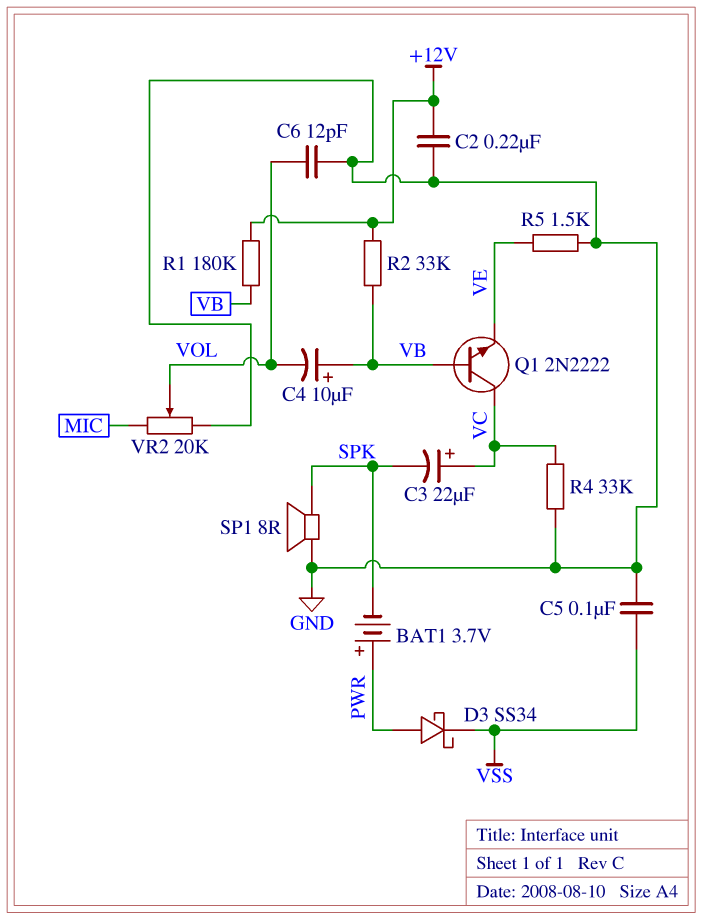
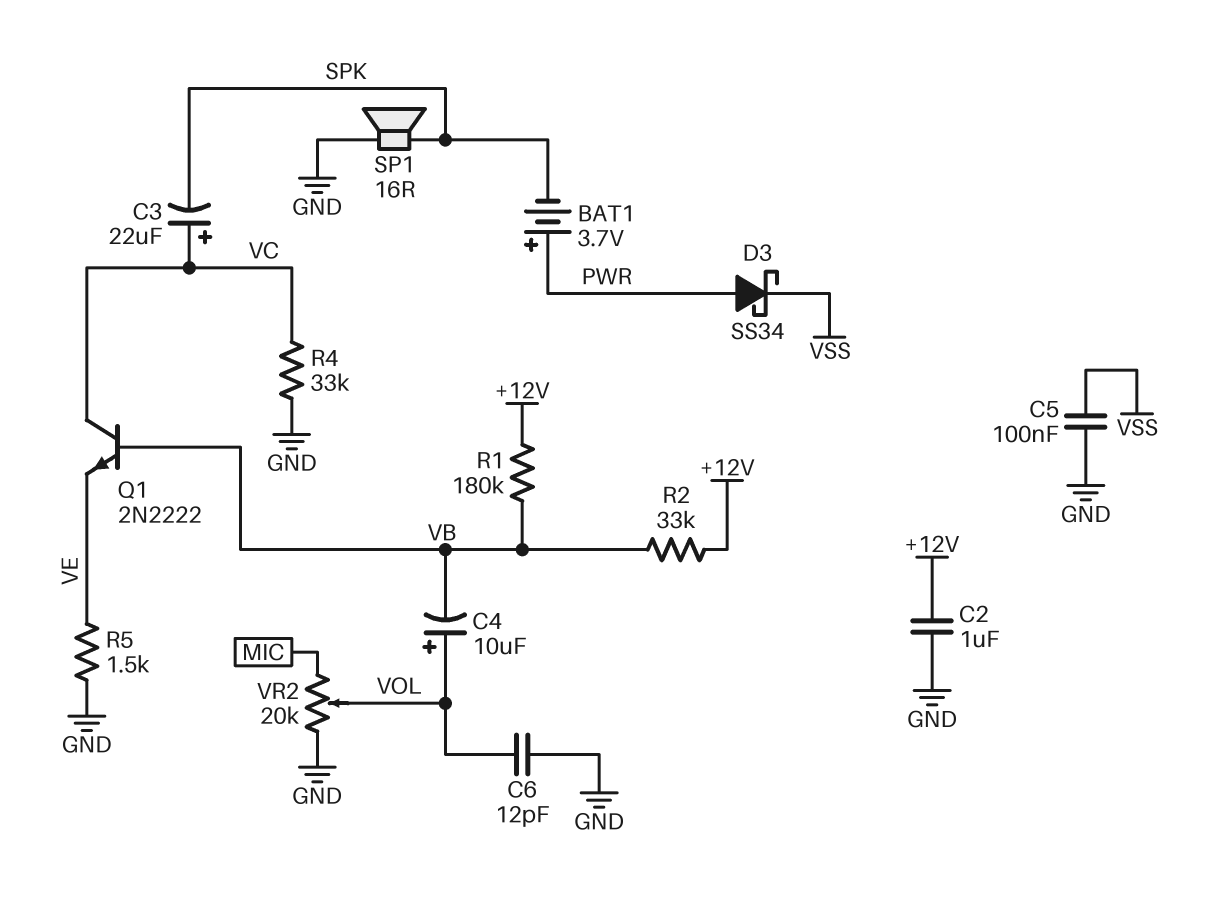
C2: 220nF (+12V, GND) -> 1uF (+12V, GND)
C4: 10uF (plus VB, minus VOL) -> 10uF (plus VOL, minus VB)
SP1: speaker 8R (GND, SPK) -> speaker 16R (GND, SPK)

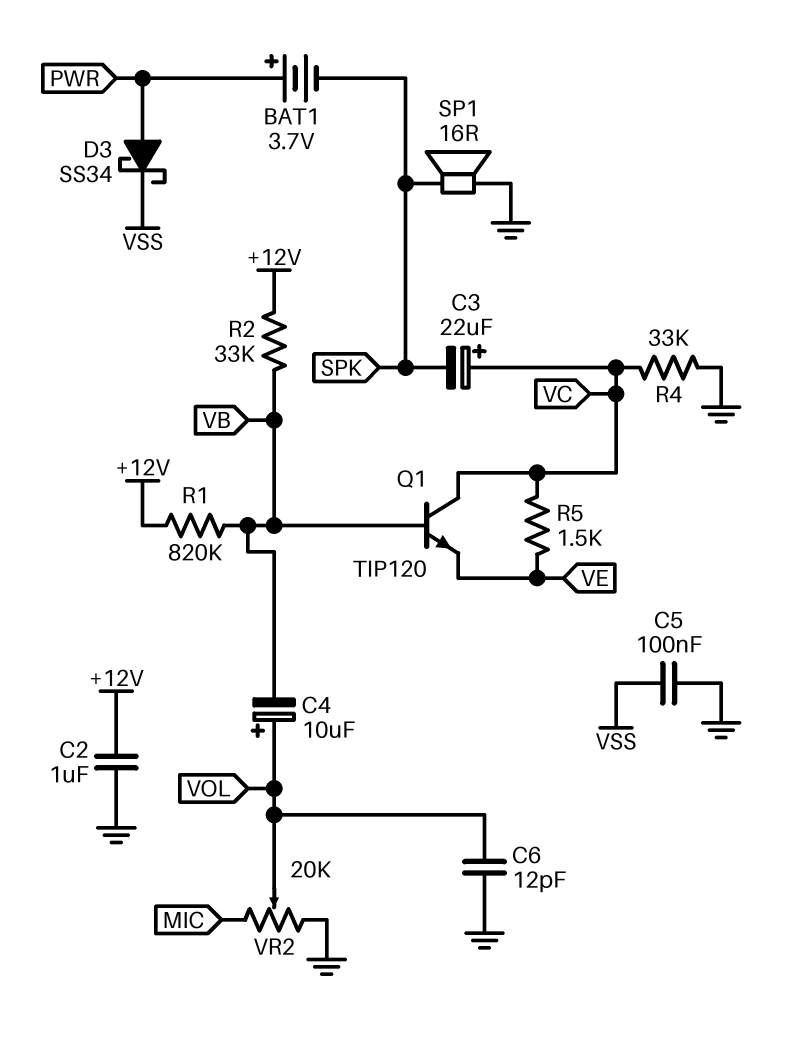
Q1: NPN 2N2222 (B VB, C VC, E VE) -> NPN TIP120 (B VB, C VC, E VE)
R1: 180k (+12V, VB) -> 820k (+12V, VB)
R5: 1.5k (GND, VE) -> 1.5k (VC, VE)

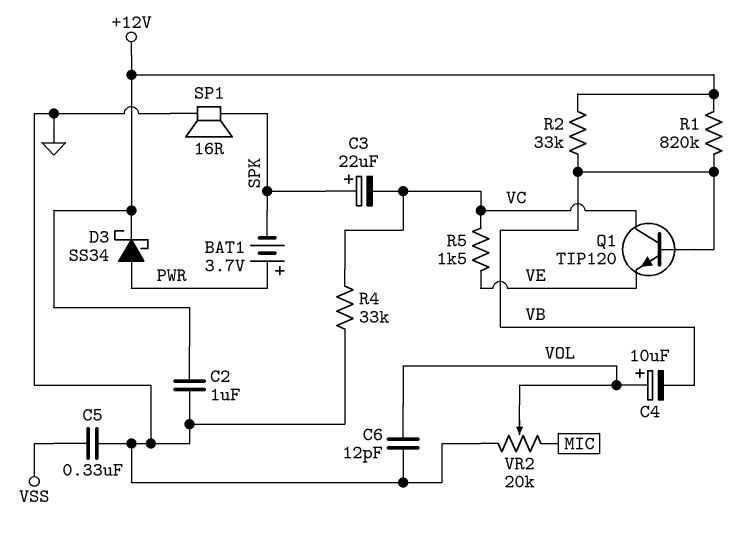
C3: 22uF (plus VC, minus SPK) -> 22uF (plus SPK, minus VC)
C5: 100nF (GND, VSS) -> 330nF (GND, VSS)
D3: schottky SS34 (A PWR, K VSS) -> schottky SS34 (A PWR, K +12V)

